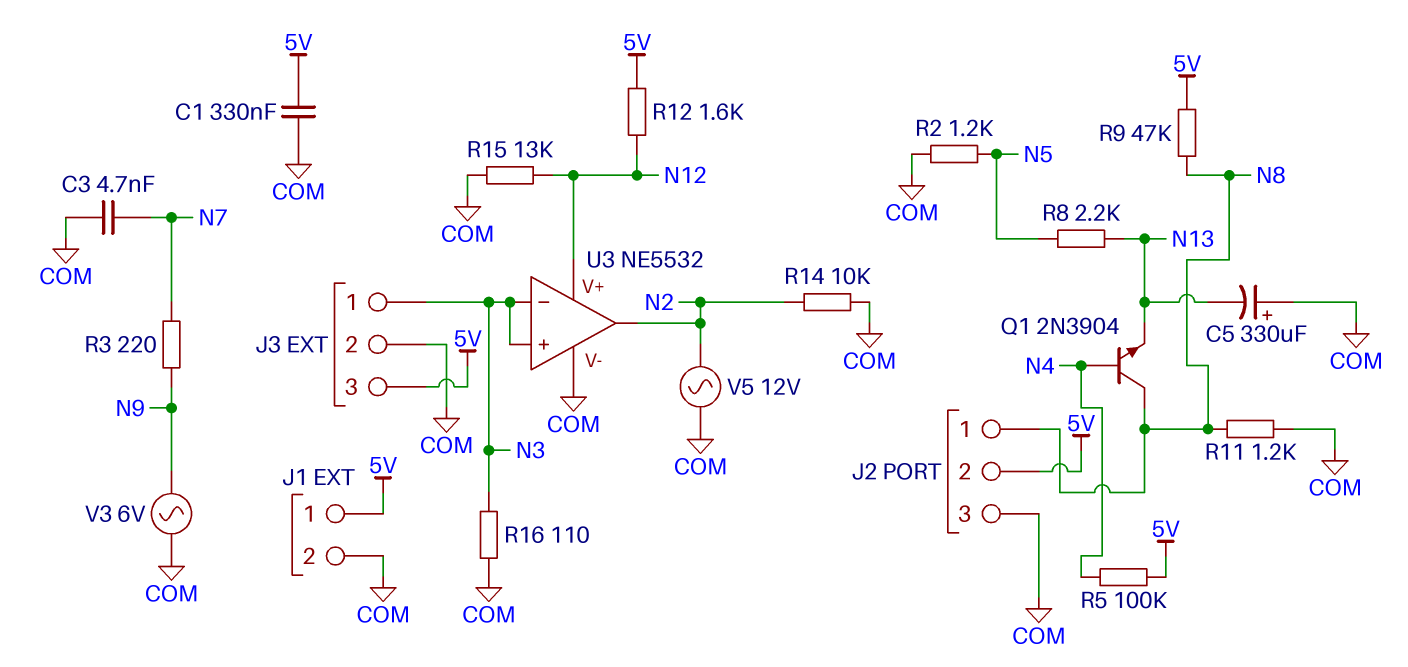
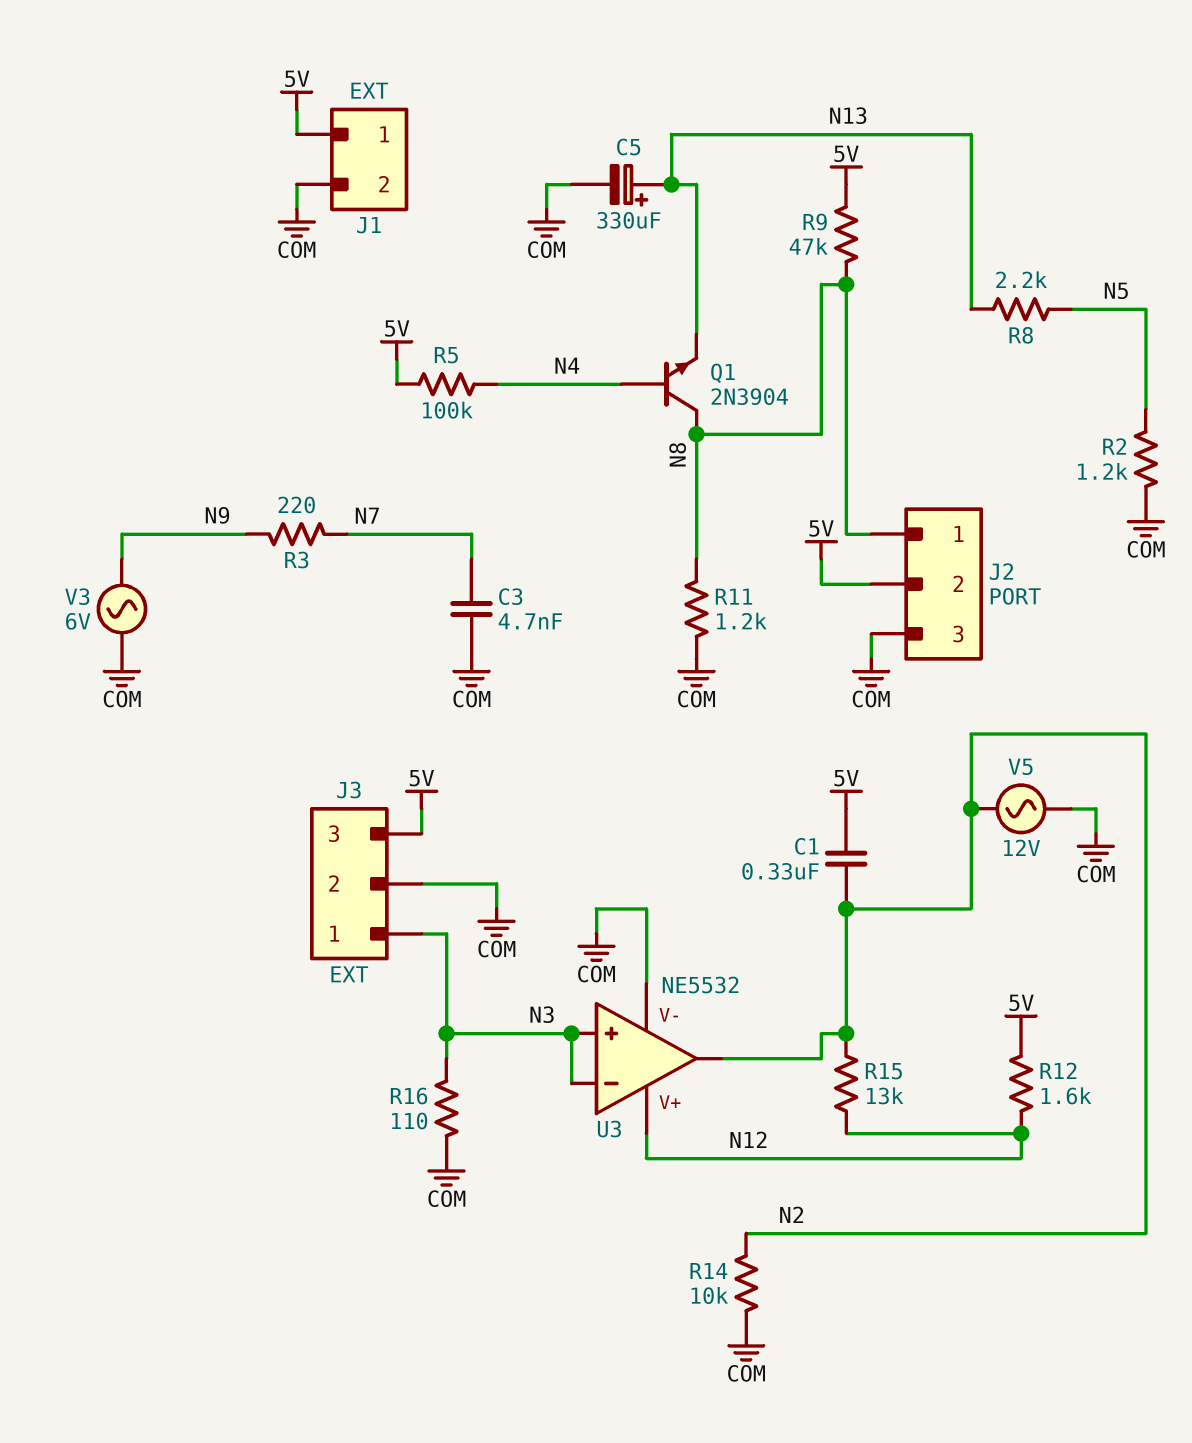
C1: 330nF (5V, COM) -> 330nF (5V, N2)
C5: 330uF (plus COM, minus N13) -> 330uF (plus N13, minus COM)
R15: 13k (COM, N12) -> 13k (N2, N12)

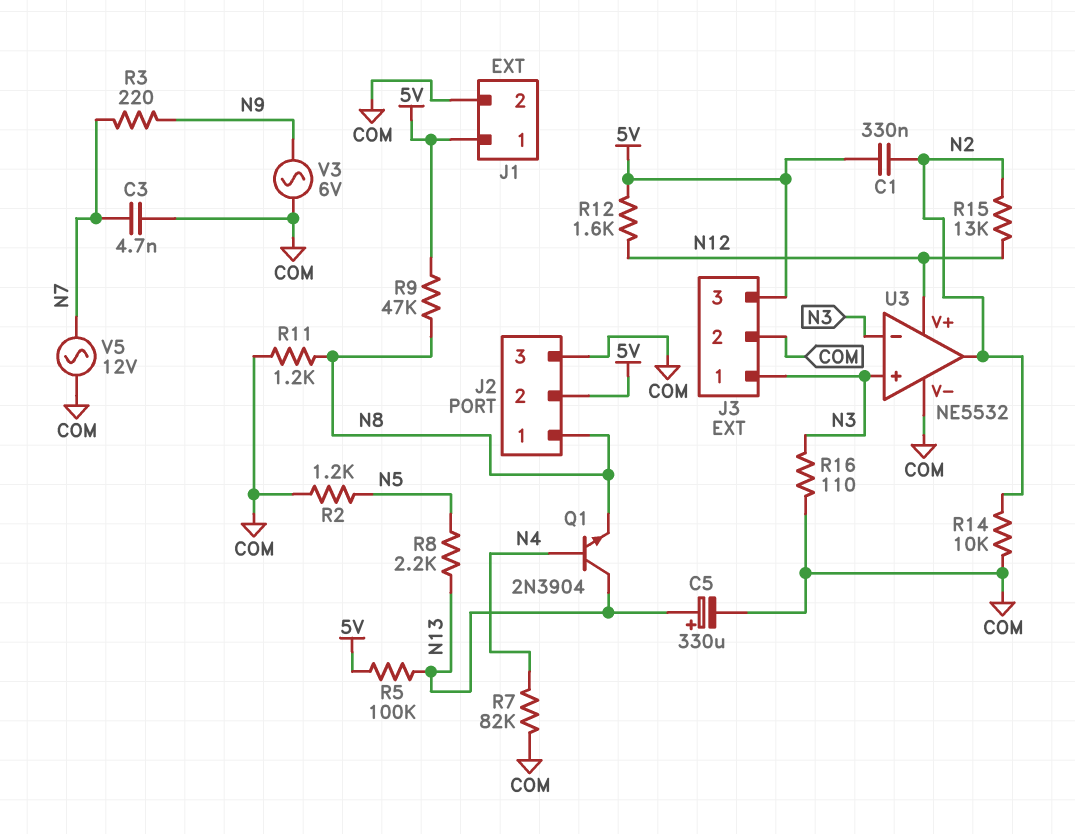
Q1: NPN 2N3904 (B N4, C N8, E N13) -> NPN 2N3904 (B N4, C N13, E N8)
R5: 100k (5V, N4) -> 100k (5V, N13)
R7: none -> 82k (COM, N4)
V5: AC 12V (COM, N2) -> AC 12V (COM, N7)

